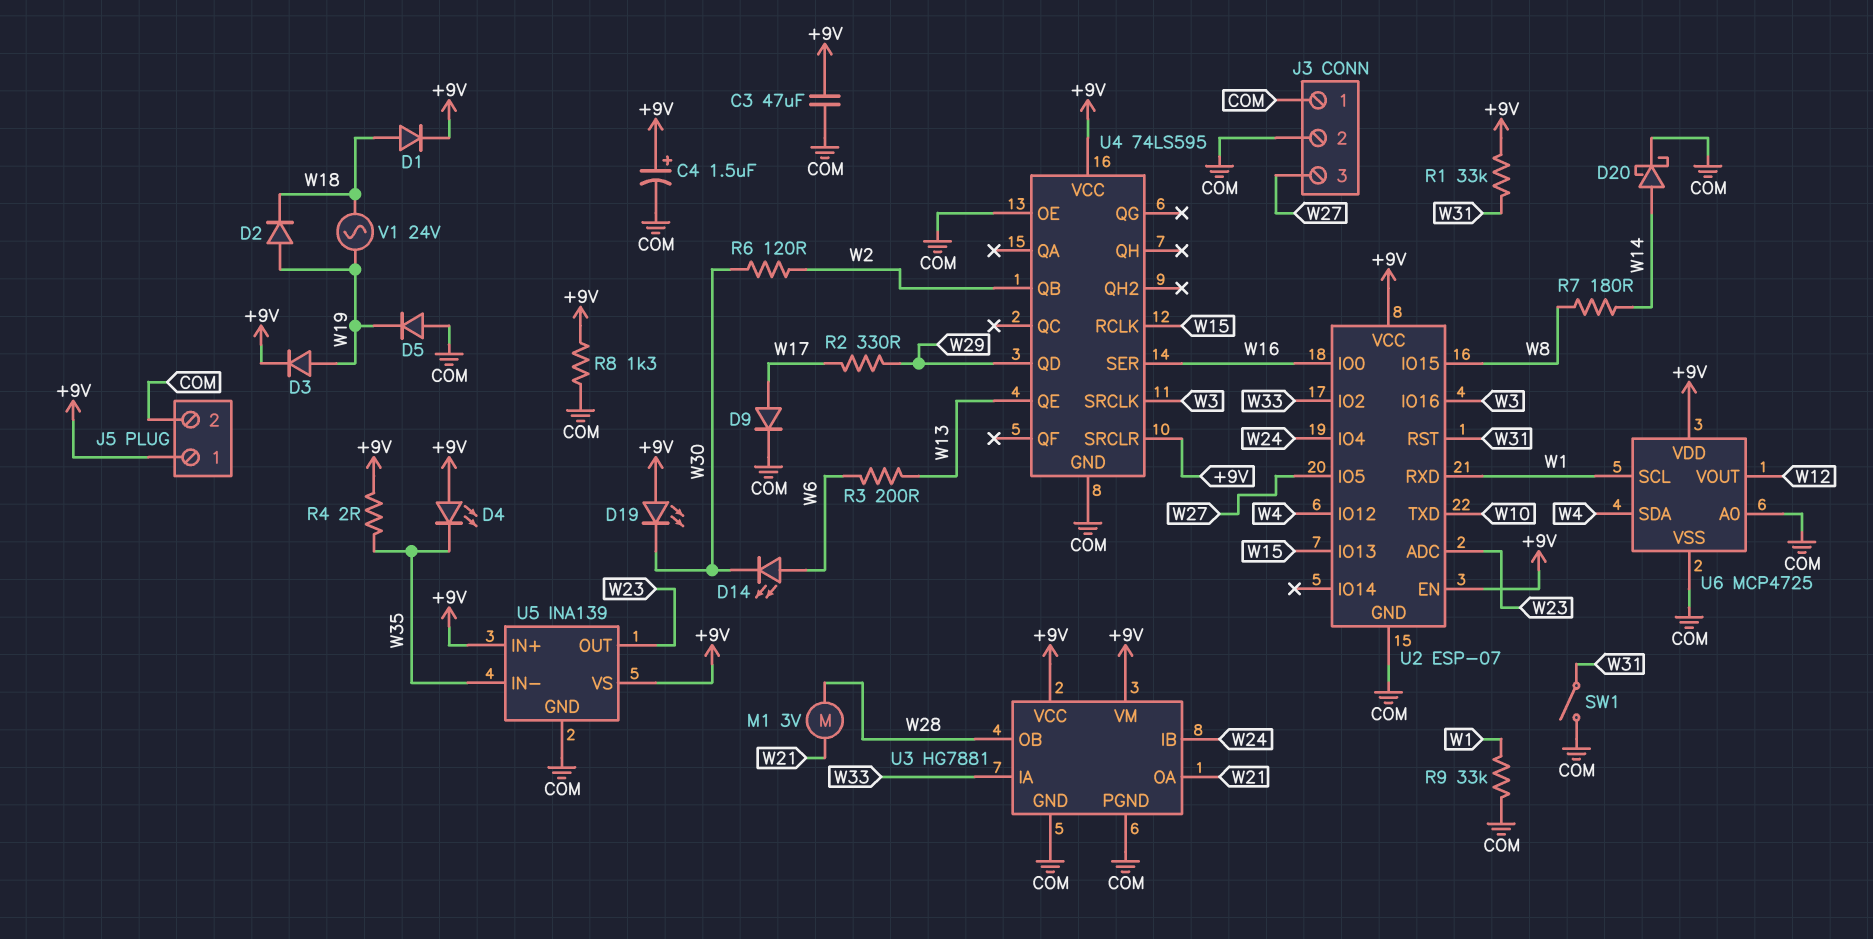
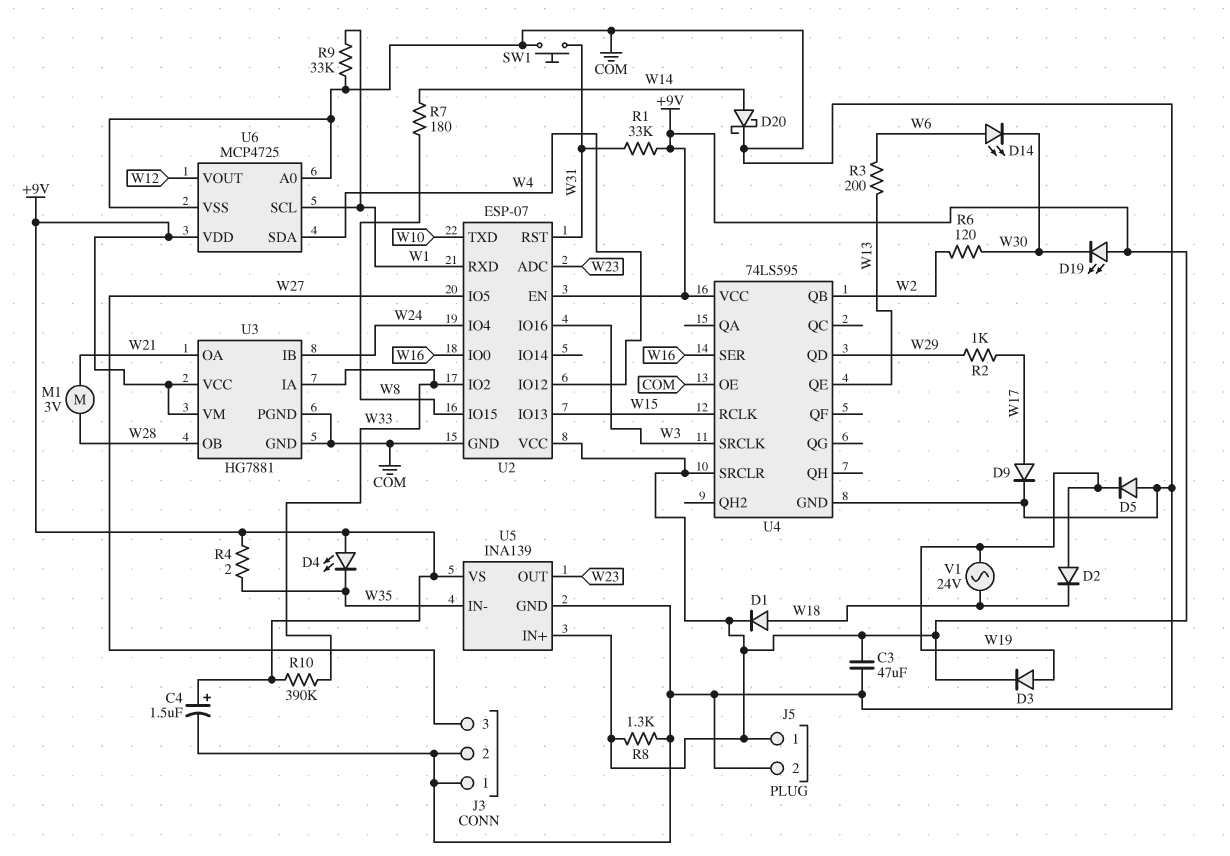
R2: 330 (W17, W29) -> 1k (W17, W29)
R10: none -> 390k (+9V, W33)
SW1: switch (COM, W31) -> button (COM, W31)

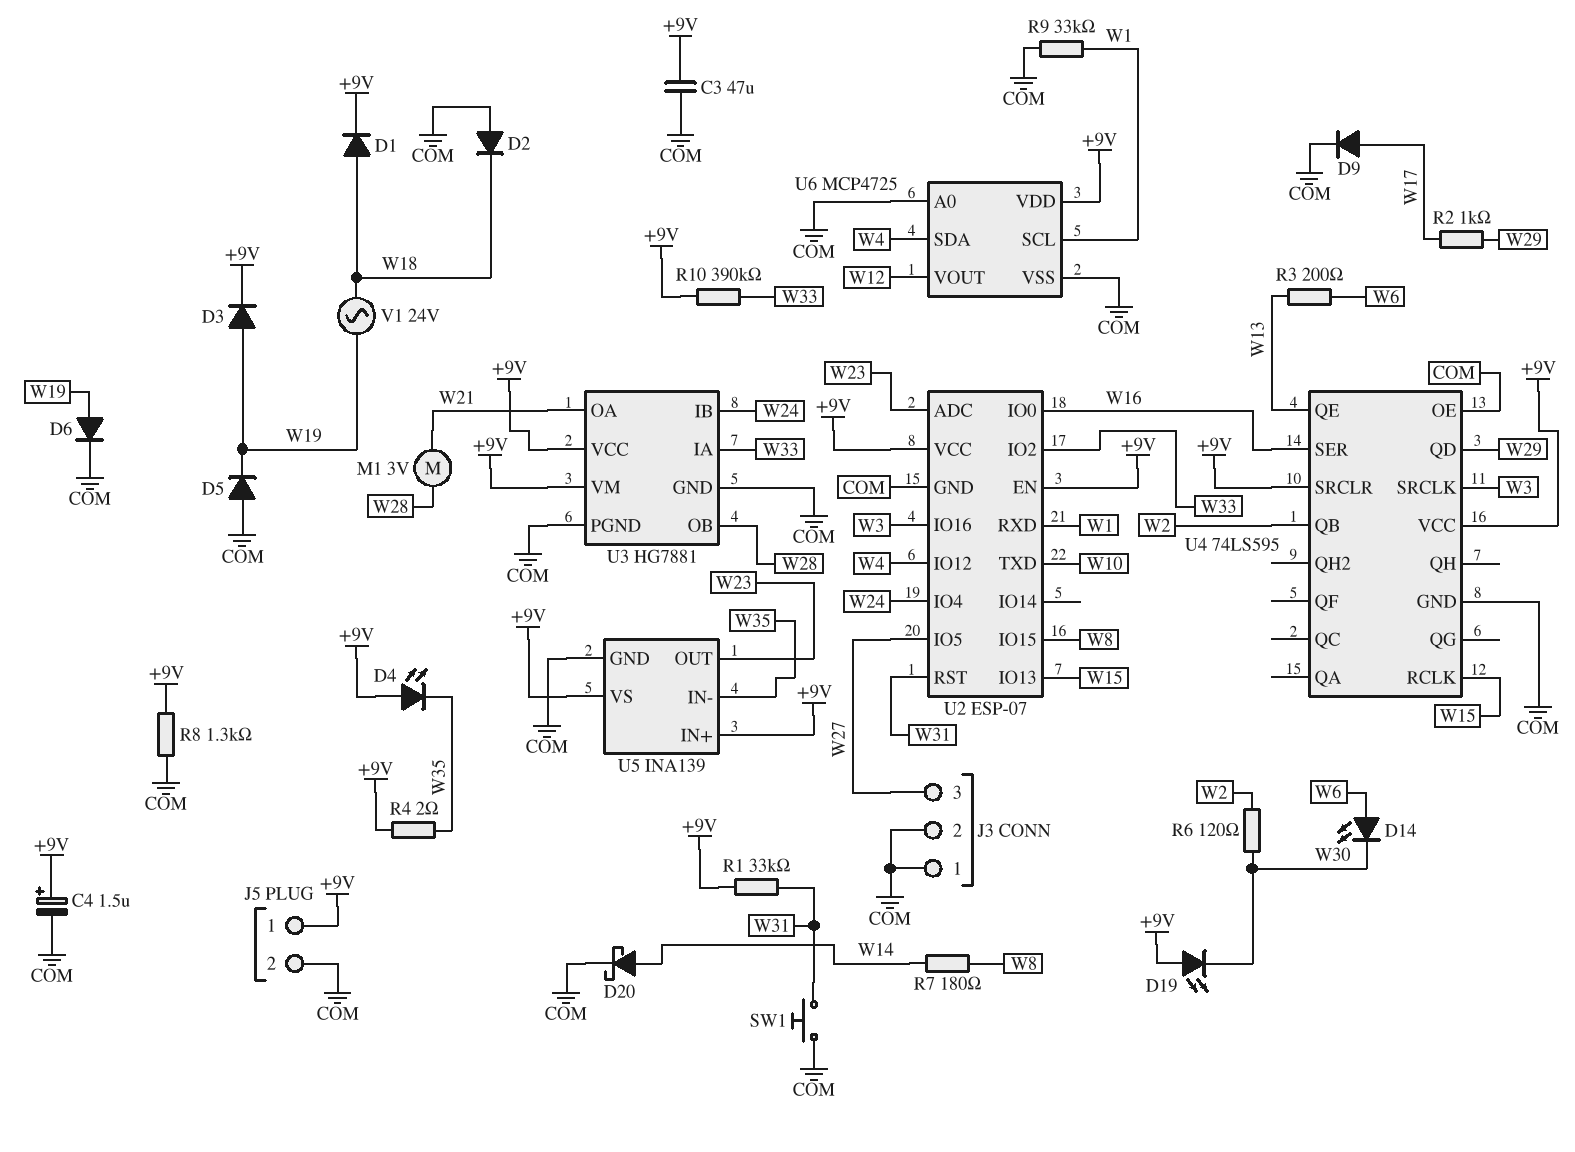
D2: diode (A W19, K W18) -> diode (A COM, K W18)
D6: none -> diode (A W19, K COM)

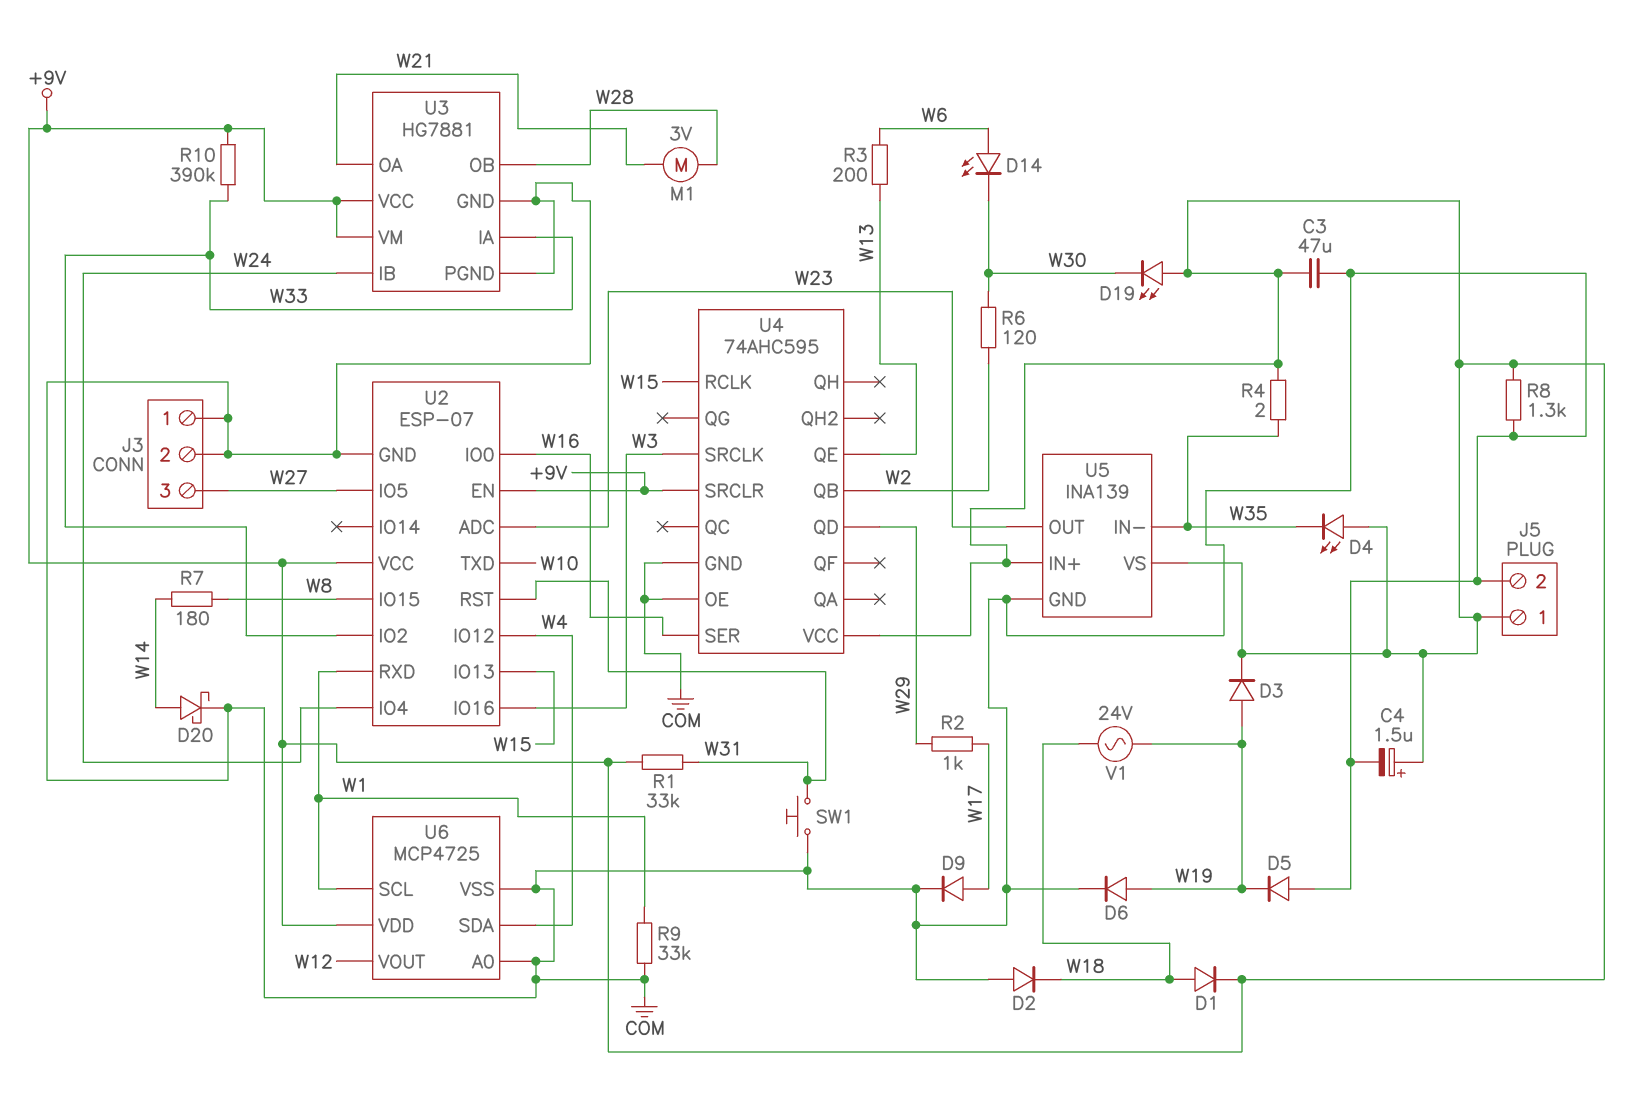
U4: 74LS595 -> 74AHC595

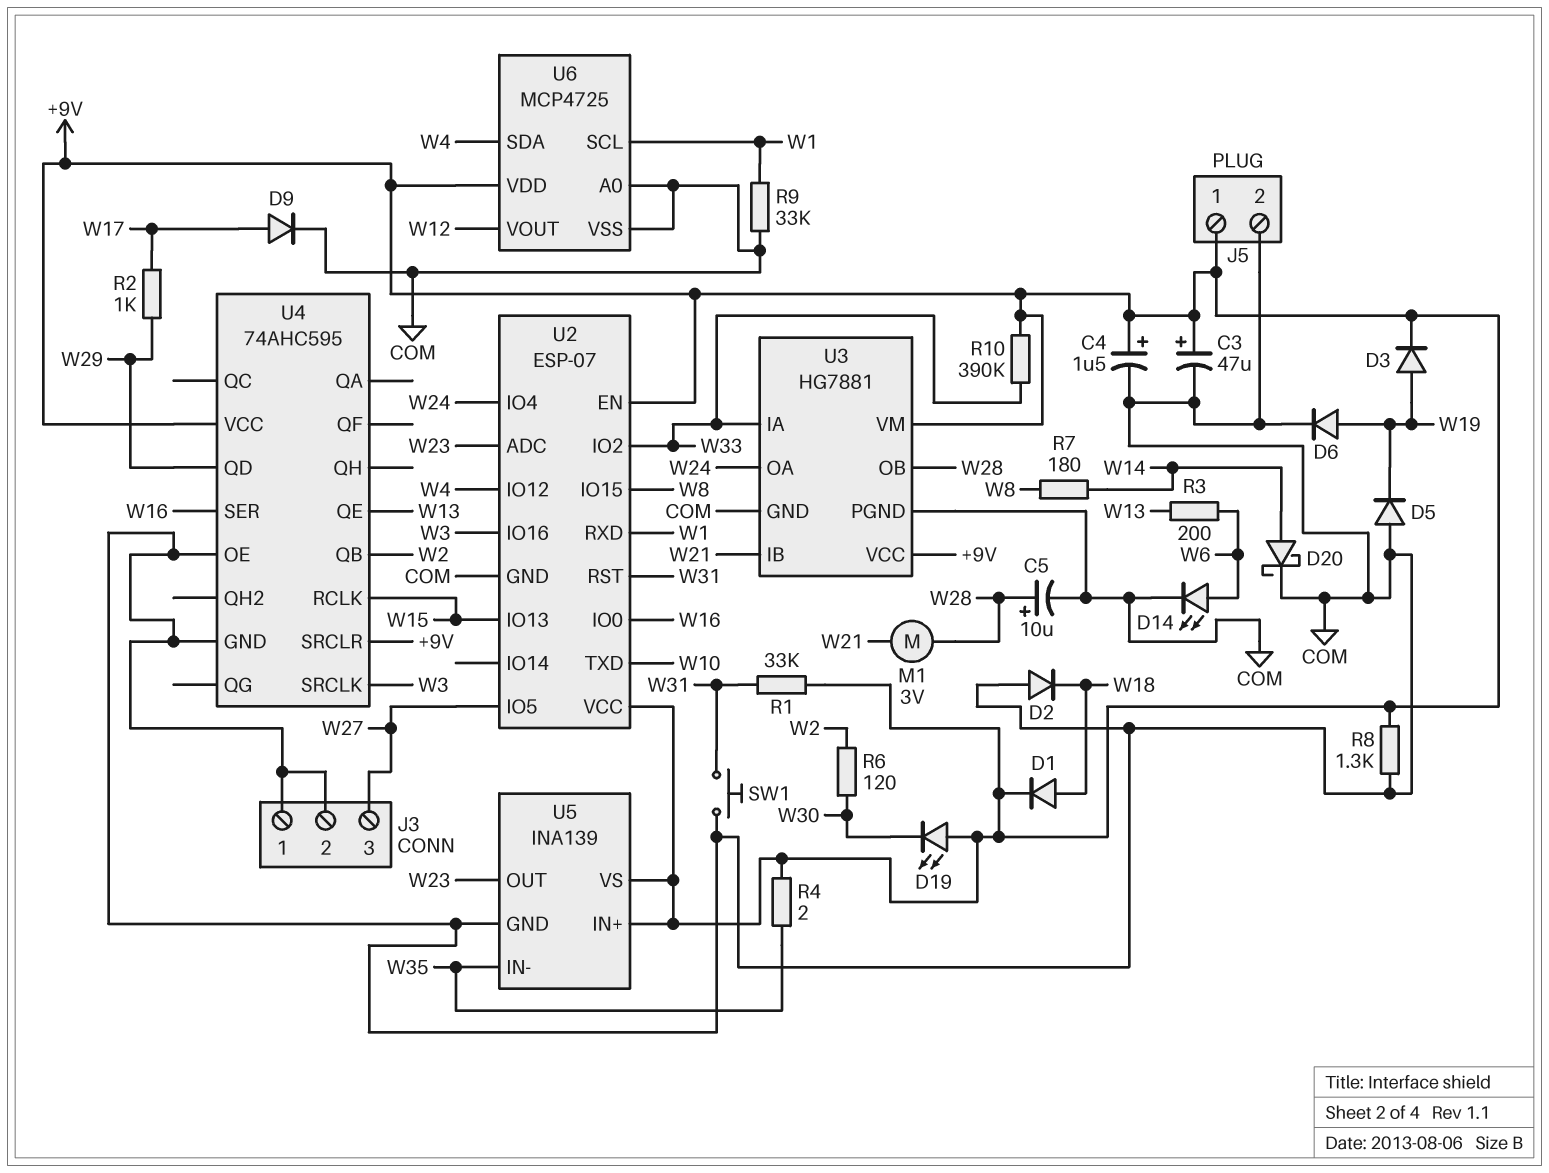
C3: 47uF (+9V, COM) -> 47uF (plus +9V, minus COM)
C5: none -> 10uF (plus W28, minus COM)
D4: LED (A +9V, K W35) -> none
D14: LED (A W6, K W30) -> LED (A W6, K COM)
U3 pin IB: W24 -> W21
U3 pin OA: W21 -> W24
V1: AC 24V (W18, W19) -> none

